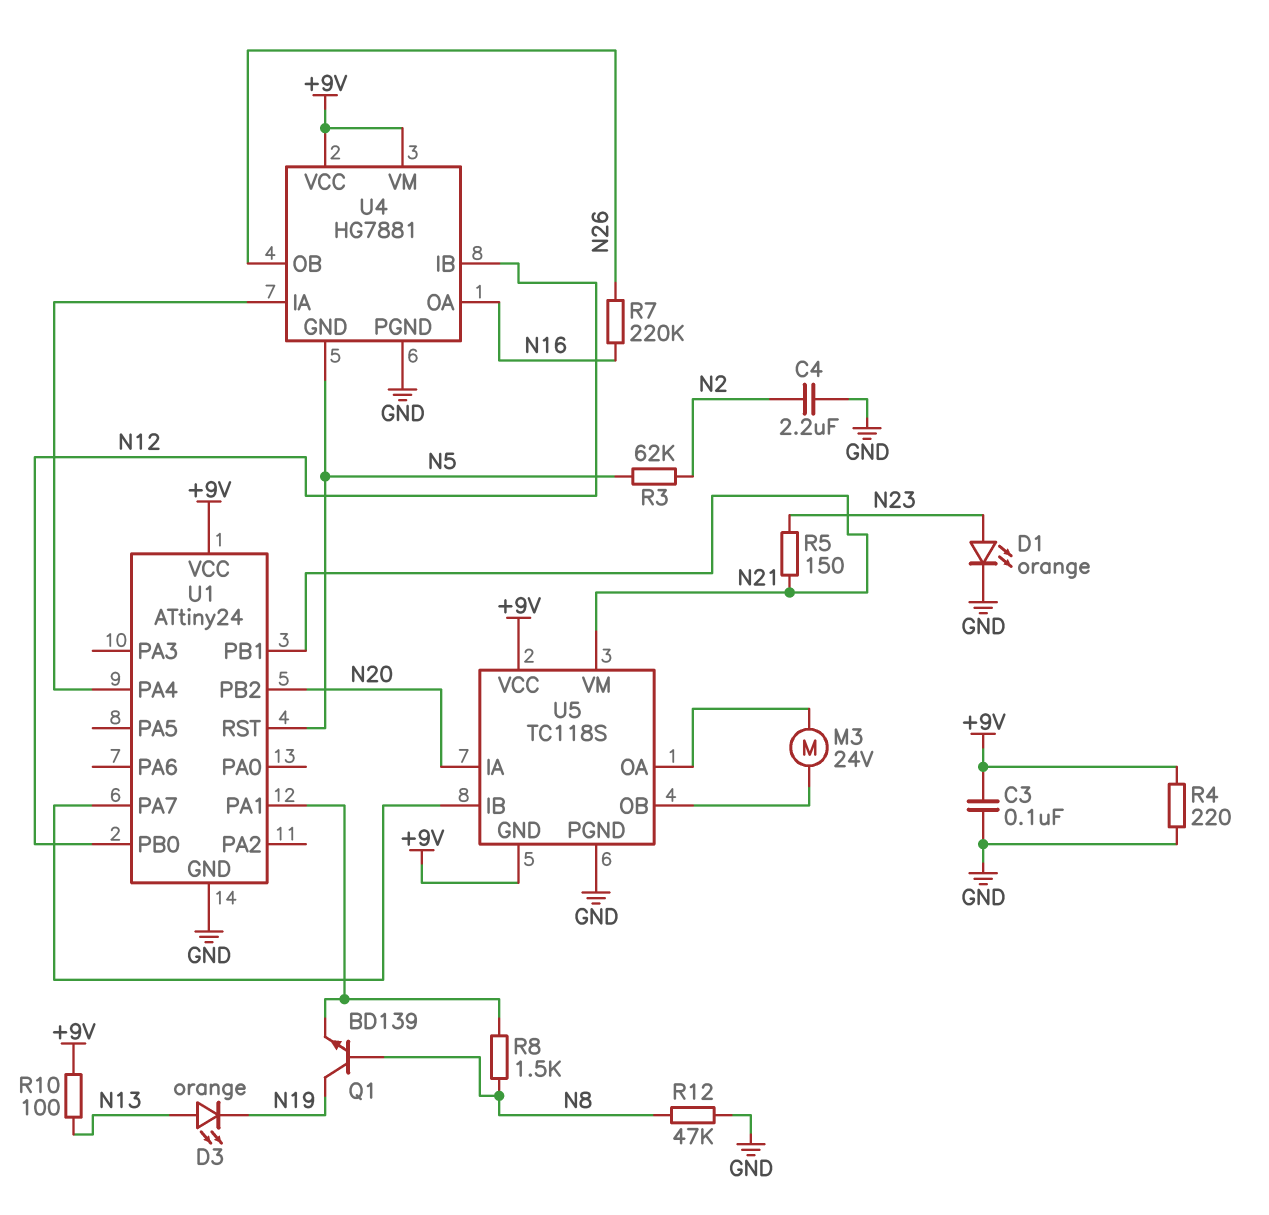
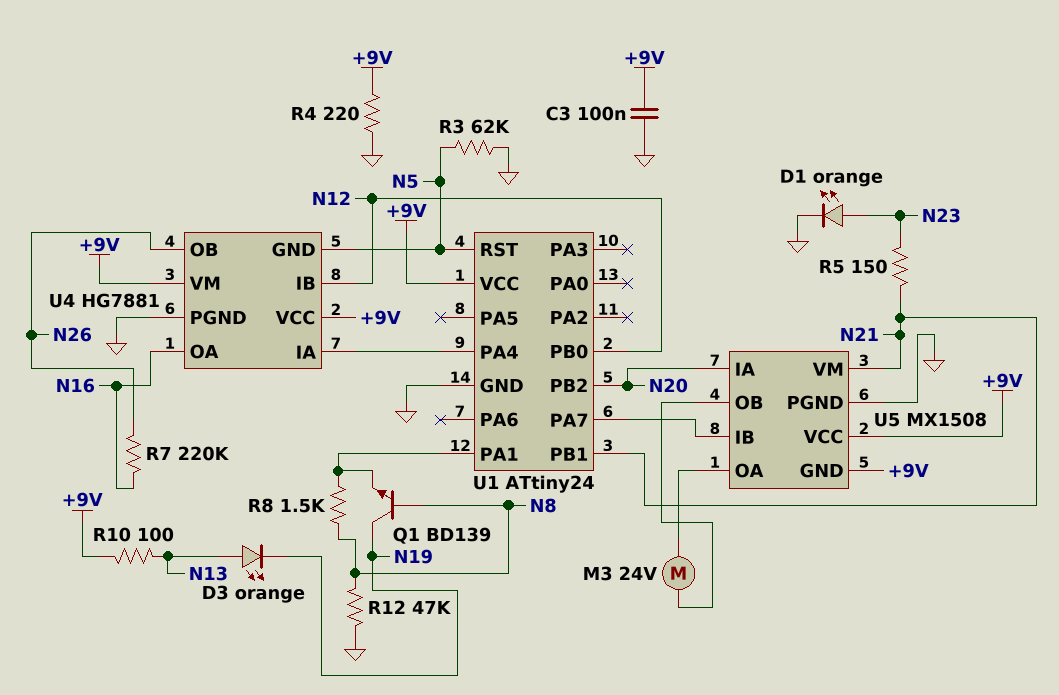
C4: 2.2uF (GND, N2) -> none
R3: 62k (N2, N5) -> 62k (GND, N5)
U5: TC118S -> MX1508

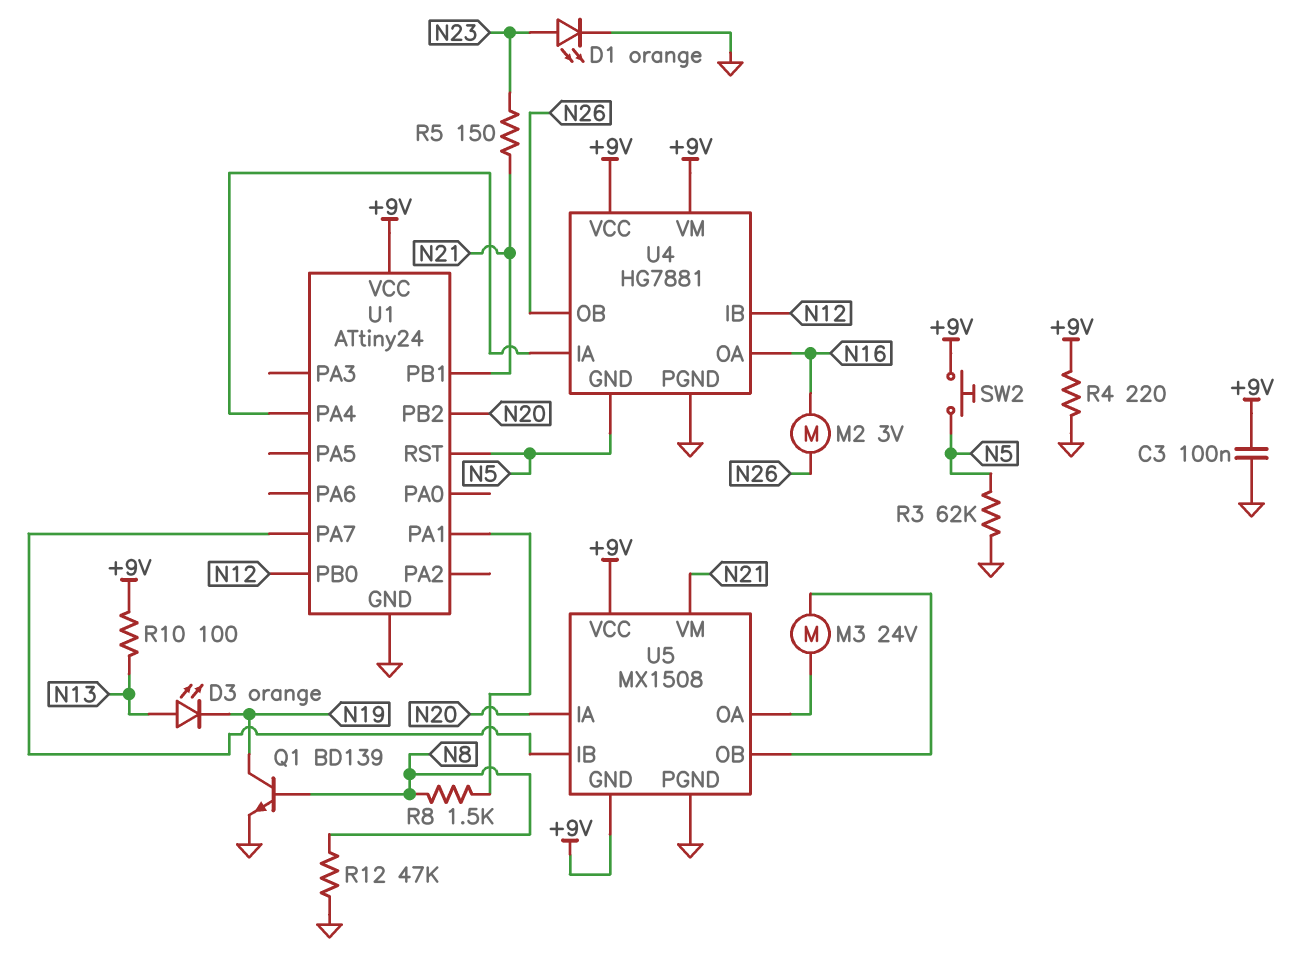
M2: none -> motor 3V (N16, N26)
Q1: NPN BD139 (B N8, C N19, E U1/PA1) -> NPN BD139 (B N8, C N19, E GND)
R7: 220k (N16, N26) -> none
SW2: none -> button (+9V, N5)

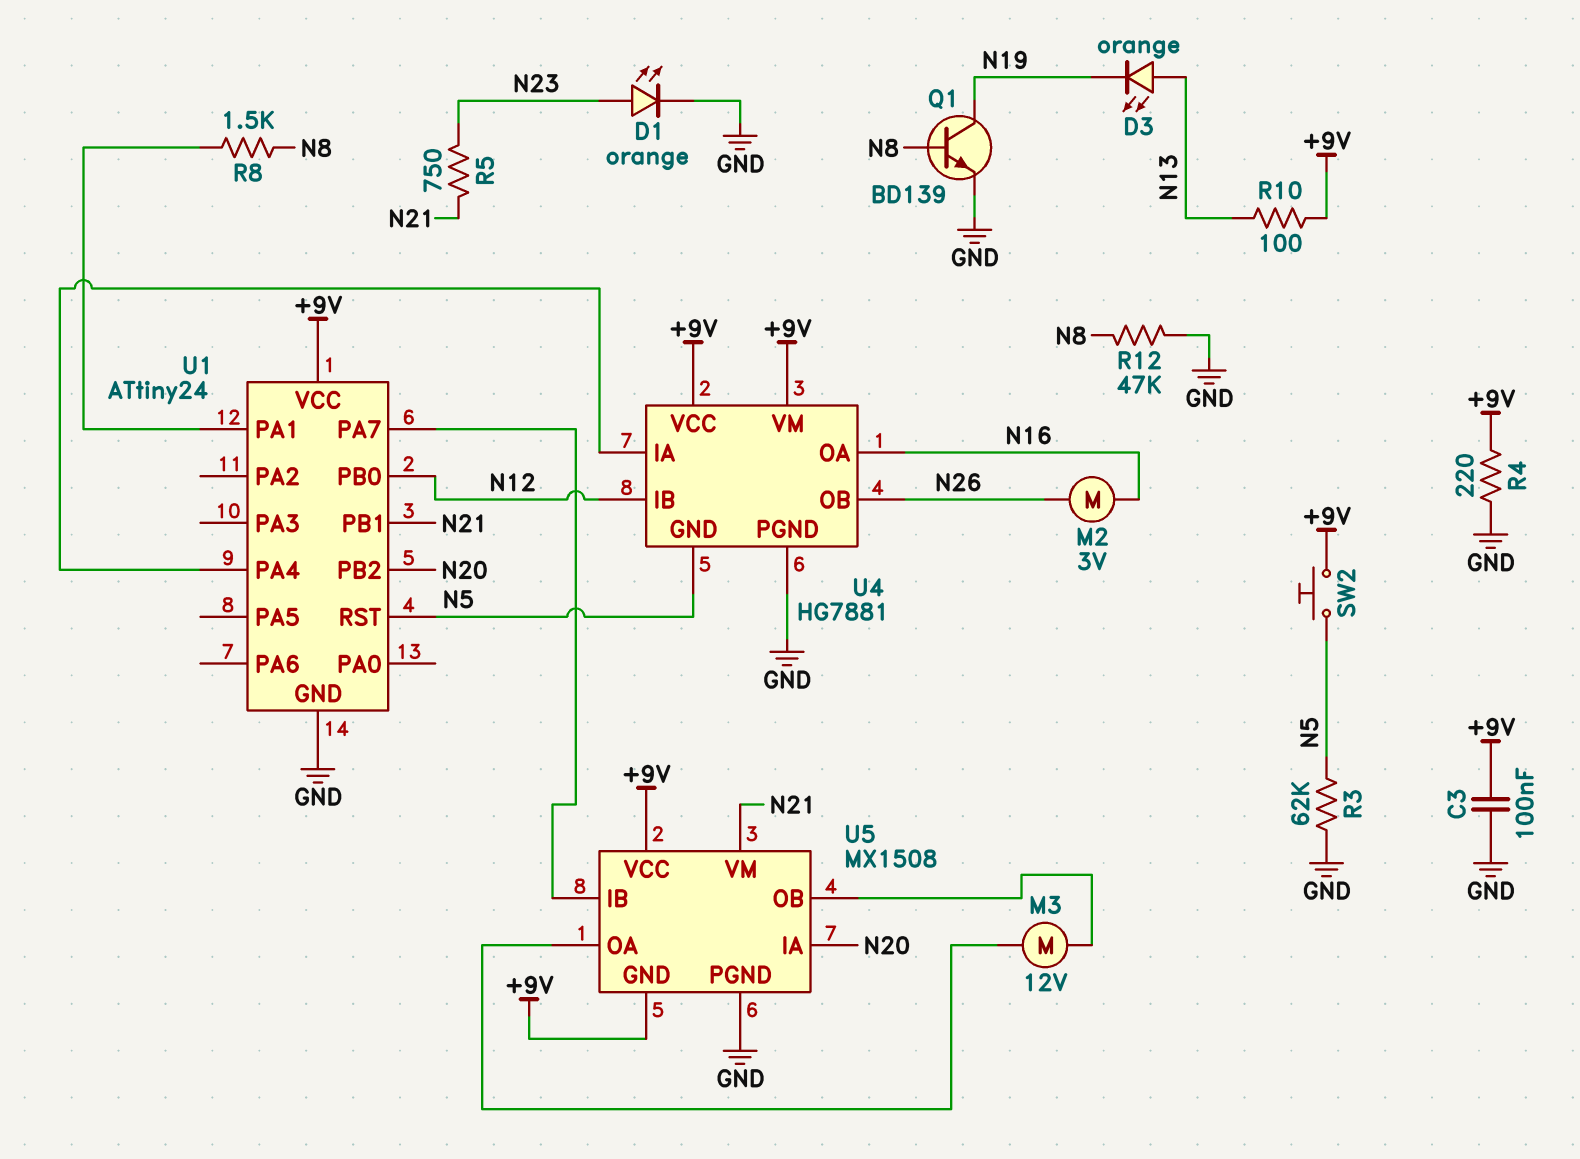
M3: motor 24V (U5/OA, U5/OB) -> motor 12V (U5/OA, U5/OB)
R5: 150 (N21, N23) -> 750 (N21, N23)

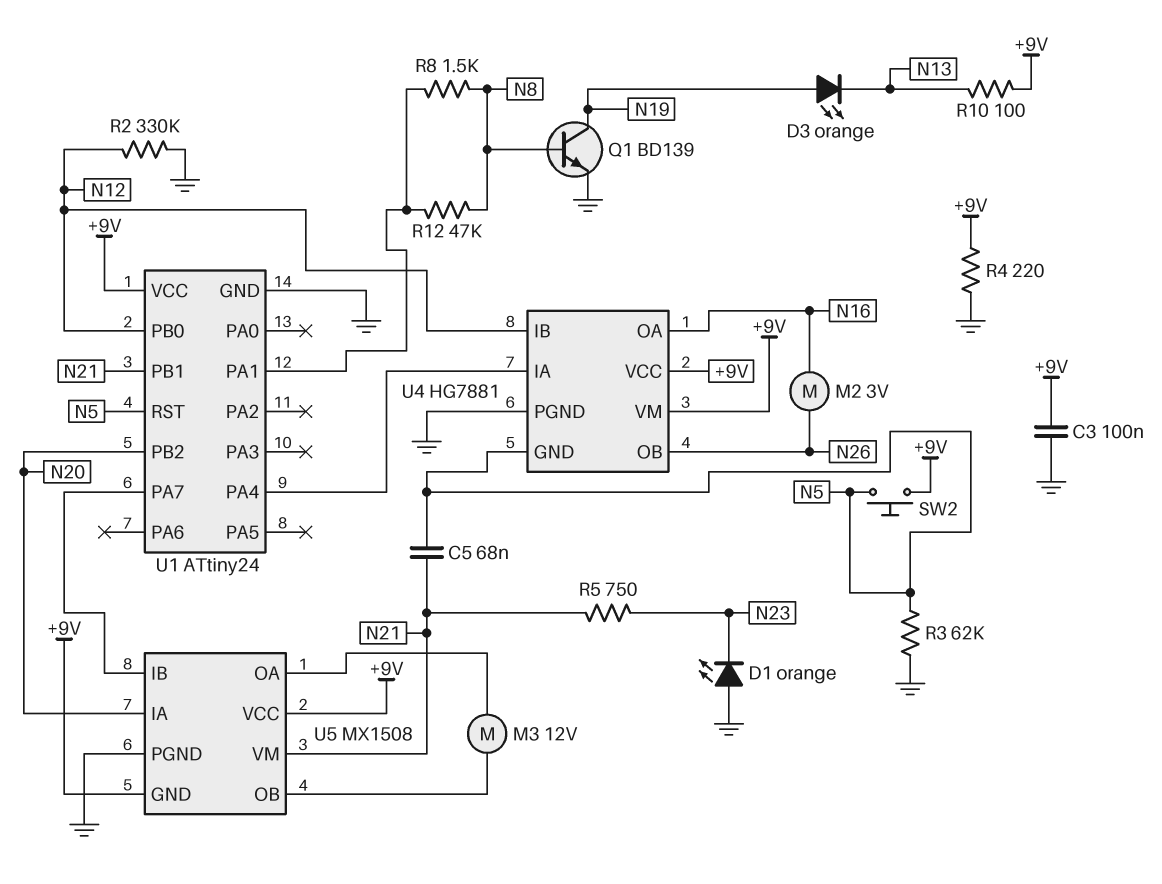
C5: none -> 68nF (N5, N21)
D1: LED orange (A N23, K GND) -> LED orange (A GND, K N23)
D3: LED orange (A N13, K N19) -> LED orange (A N19, K N13)
R2: none -> 330k (GND, N12)
R12: 47k (GND, N8) -> 47k (N8, U1/PA1)

